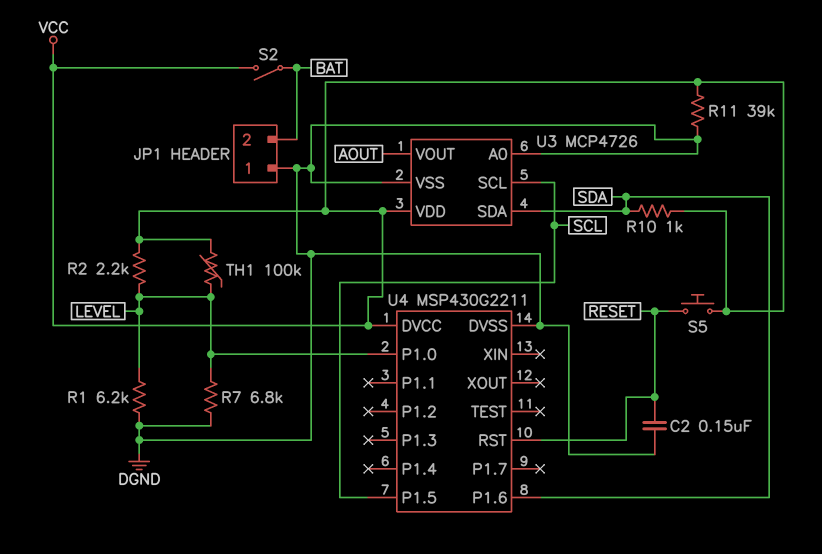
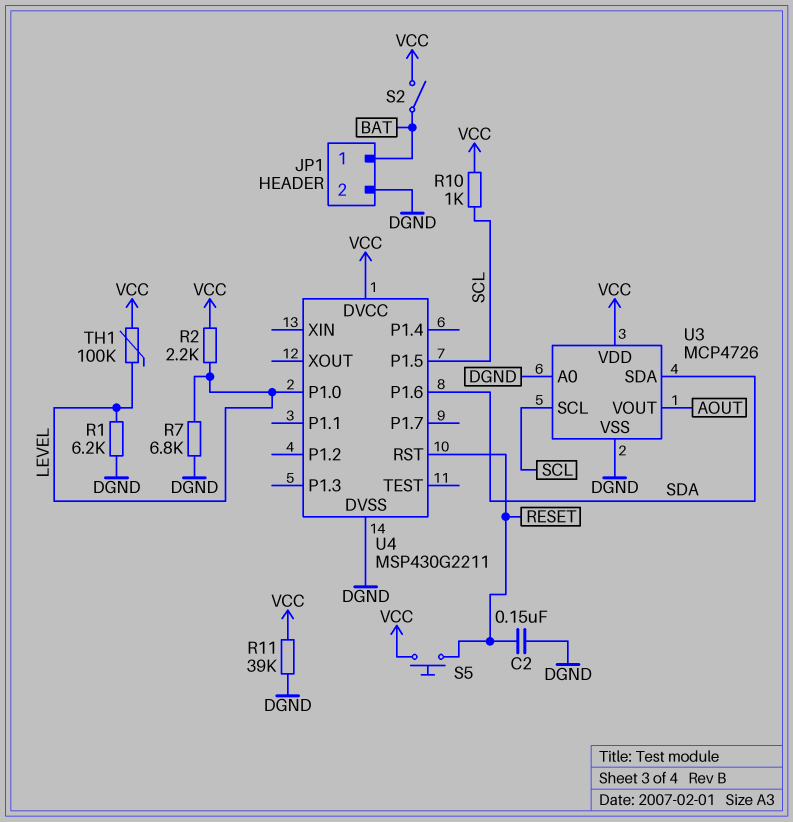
JP1 pin 1: DGND -> BAT
JP1 pin 2: BAT -> DGND
R10: 1k (SDA, VCC) -> 1k (SCL, VCC)

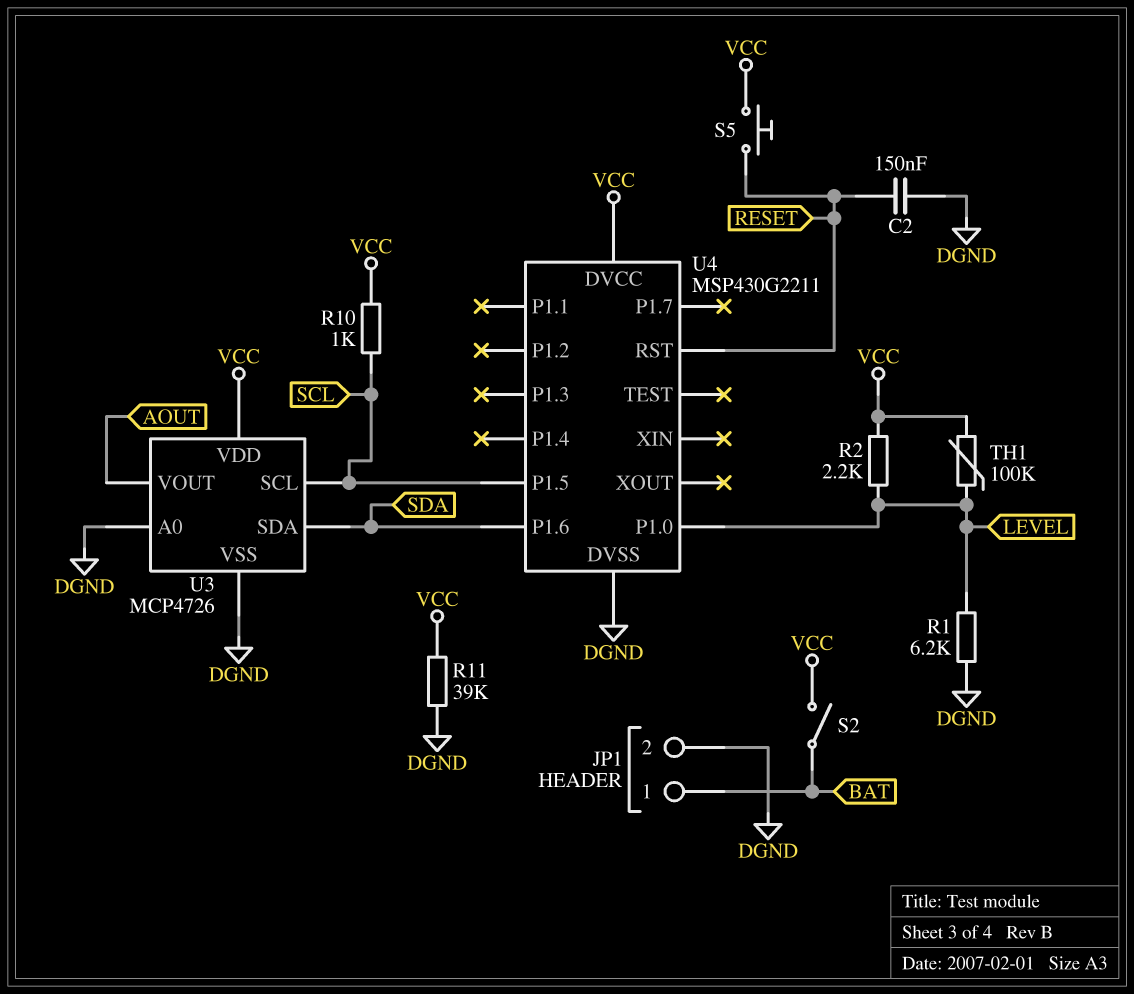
R7: 6.8k (DGND, LEVEL) -> none

